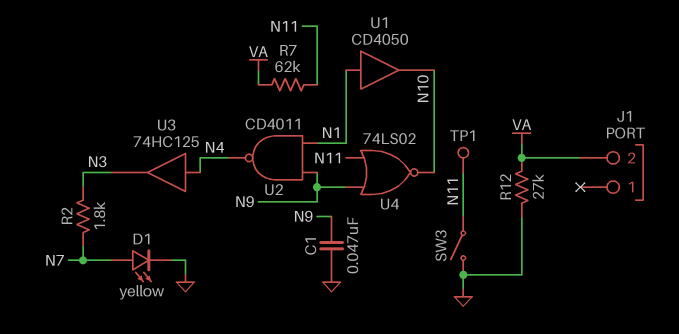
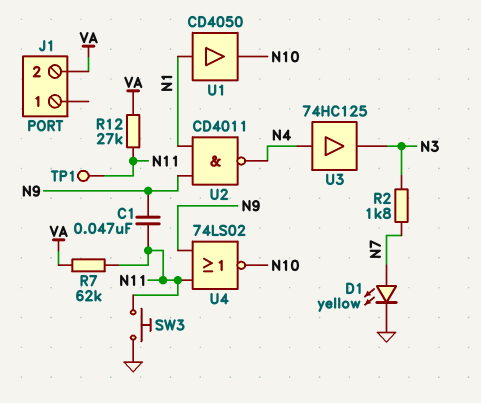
C1: 47nF (GND, N9) -> 47nF (N9, N11)
R12: 27k (GND, VA) -> 27k (N11, VA)
SW3: switch (GND, N11) -> button (GND, N11)

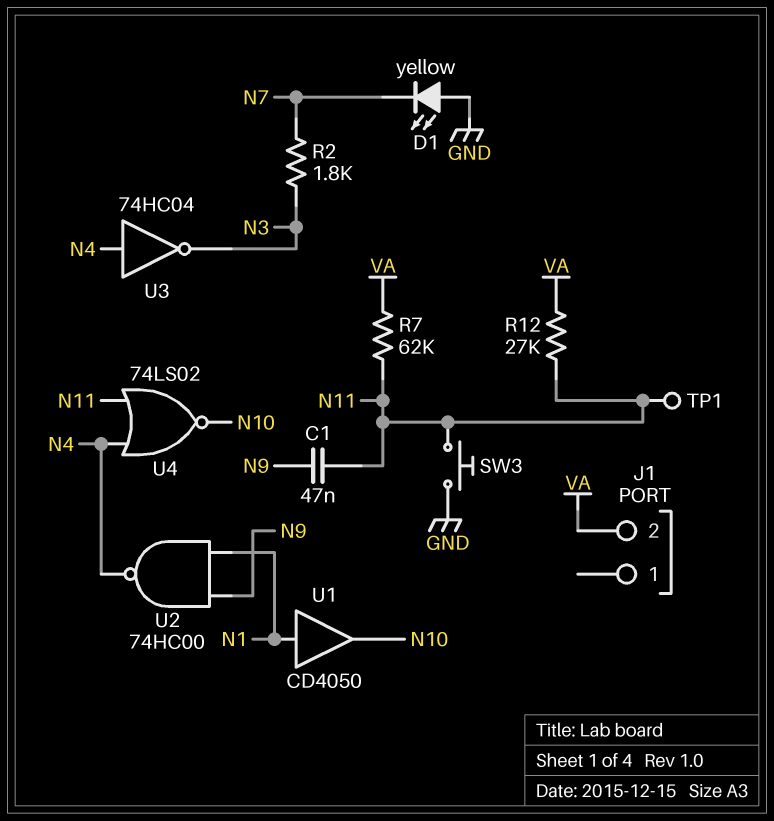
D1: LED yellow (A N7, K GND) -> LED yellow (A GND, K N7)
U2: NAND CD4011 (in N1, in N9, out N4) -> NAND 74HC00 (in N1, in N9, out N4)
U3: buffer 74HC125 (in N4, out N3) -> NOT 74HC04 (in N4, out N3)
U4: NOR 74LS02 (in N9, in N11, out N10) -> NOR 74LS02 (in N4, in N11, out N10)

